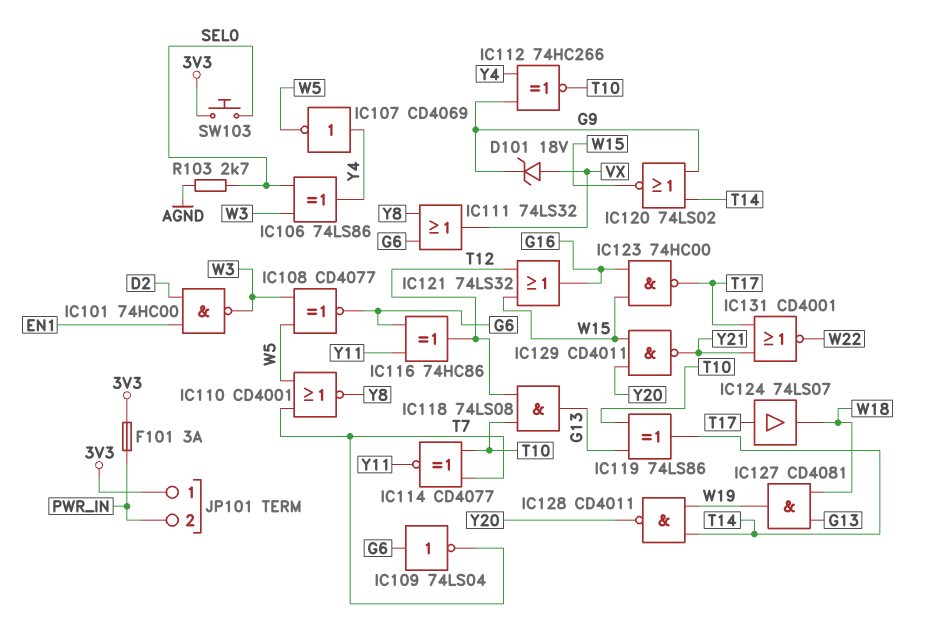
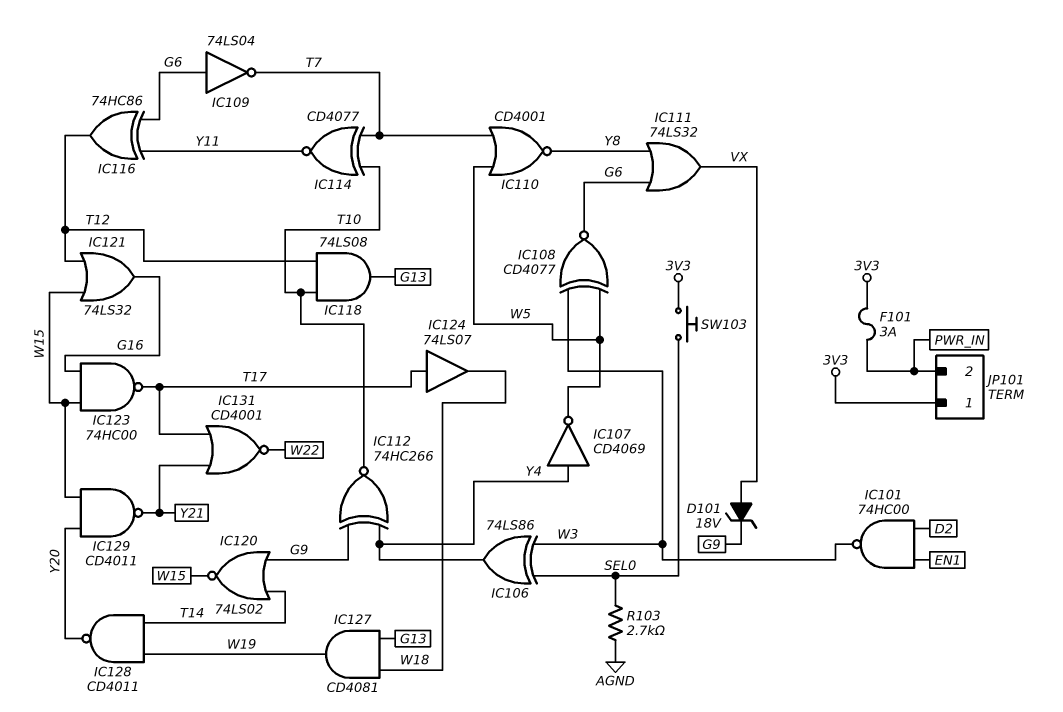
IC119: XOR 74LS86 (in G13, in T10, out T14) -> none

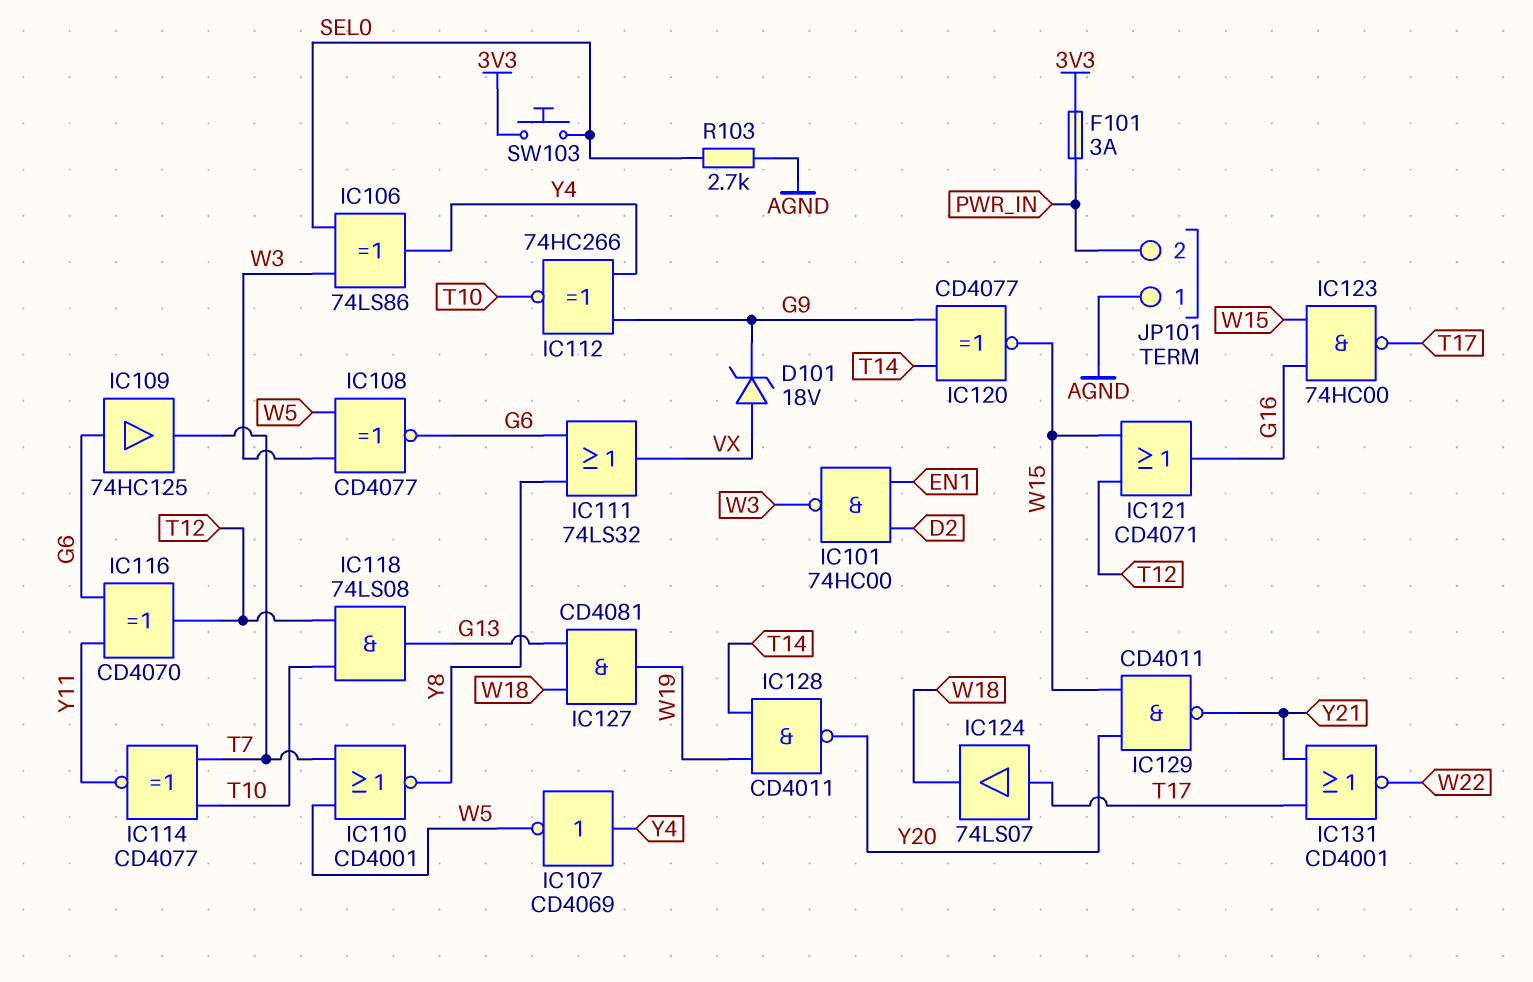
IC109: NOT 74LS04 (in G6, out T7) -> buffer 74HC125 (in G6, out T7)
IC116: XOR 74HC86 (in G6, in Y11, out T12) -> XOR CD4070 (in G6, in Y11, out T12)
IC120: NOR 74LS02 (in G9, in T14, out W15) -> XNOR CD4077 (in G9, in T14, out W15)
IC121: OR 74LS32 (in T12, in W15, out G16) -> OR CD4071 (in T12, in W15, out G16)
JP101 pin 1: 3V3 -> AGND

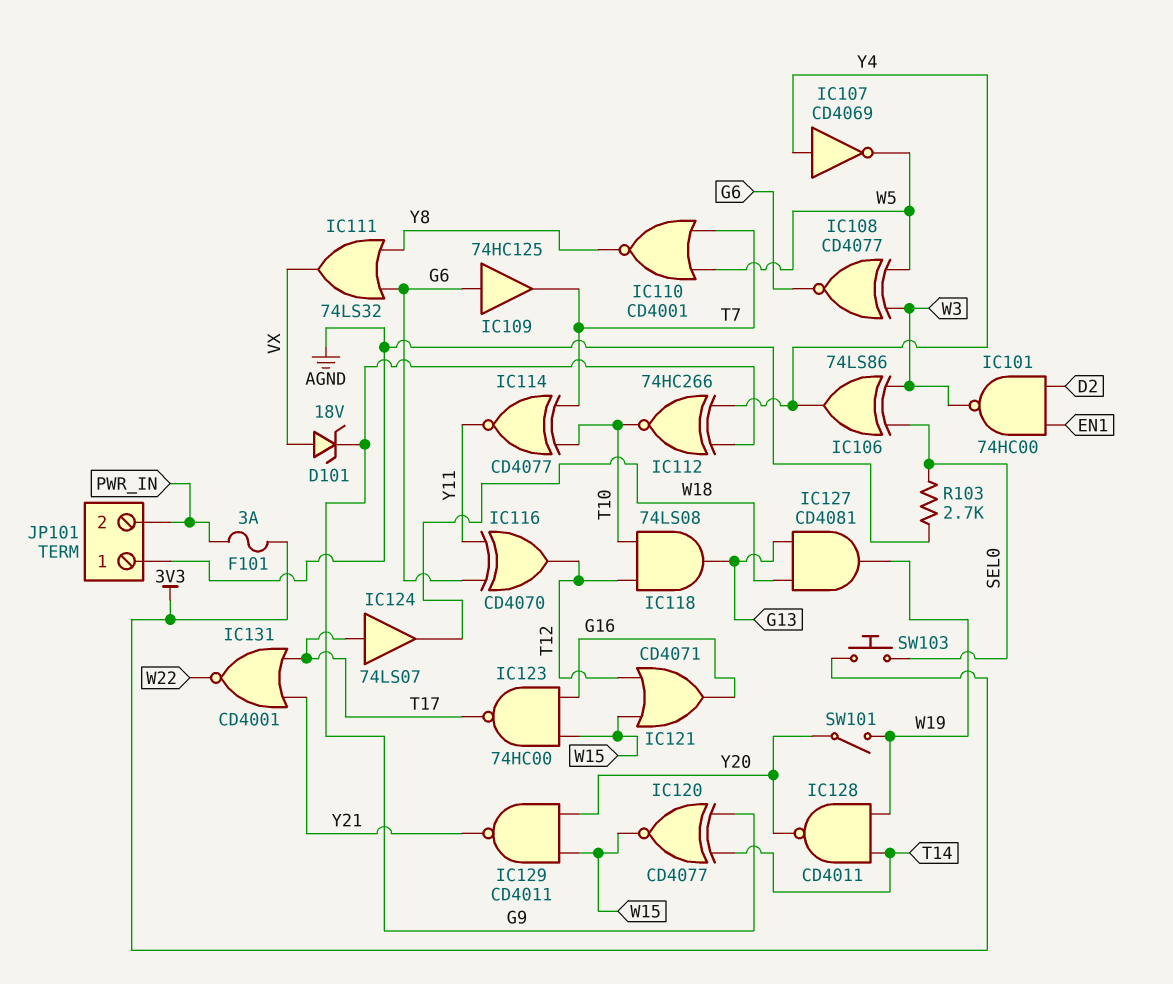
SW101: none -> switch (W19, Y20)

